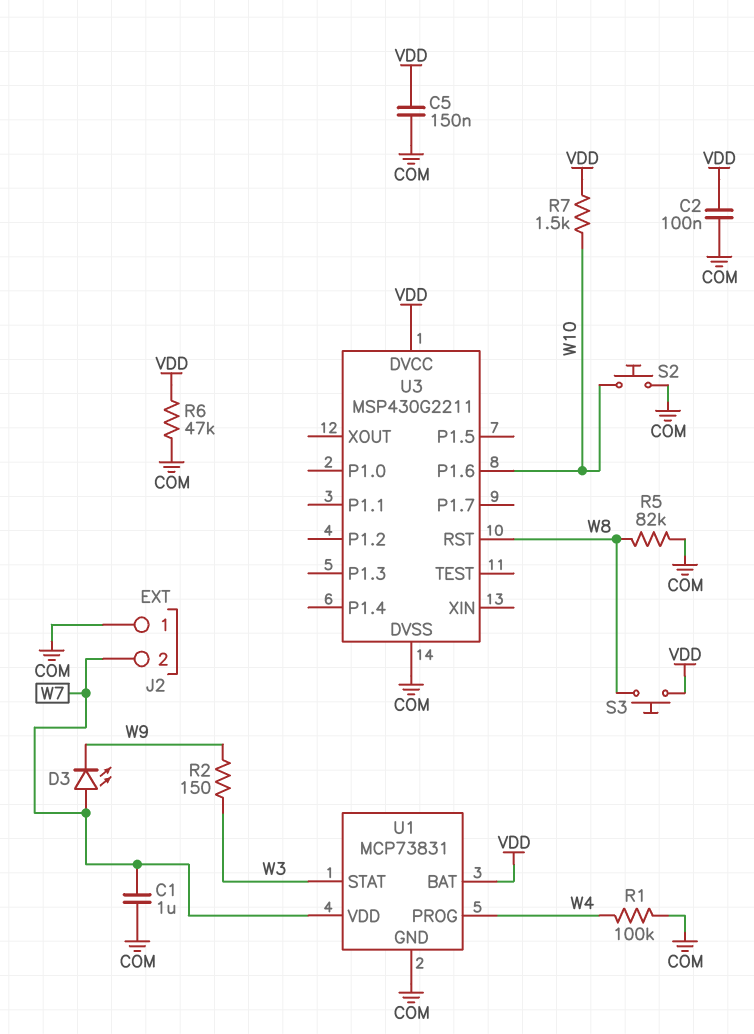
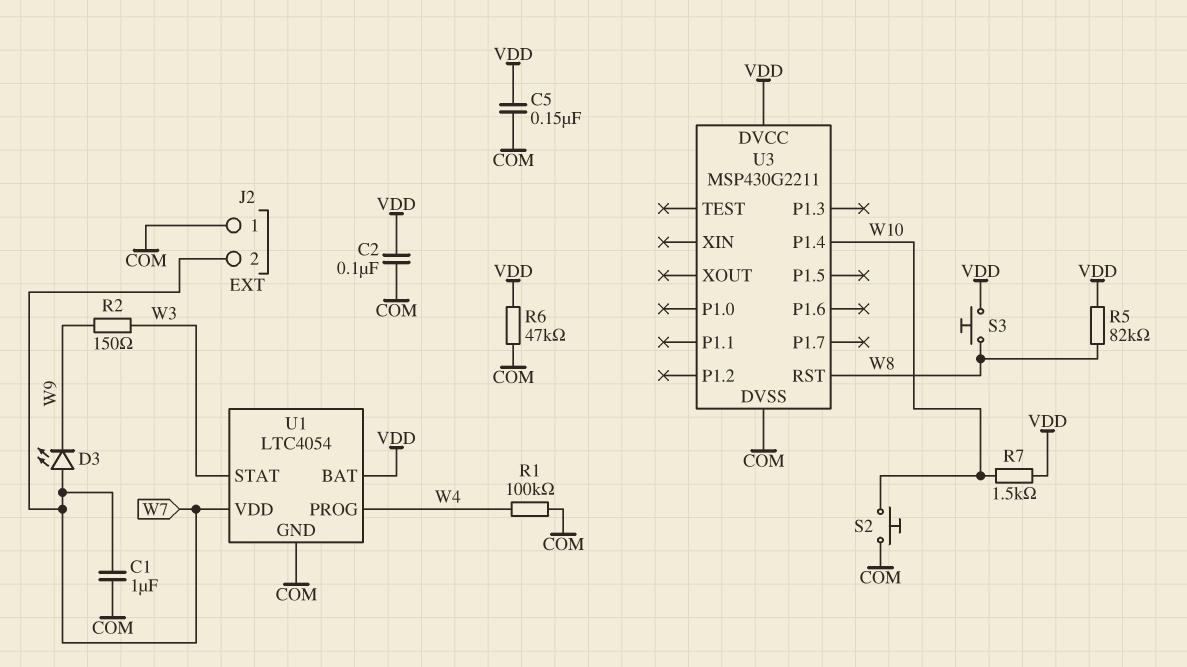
R5: 82k (COM, W8) -> 82k (VDD, W8)
U1: MCP73831 -> LTC4054
U3 pin P1.4: none -> W10
U3 pin P1.6: W10 -> none

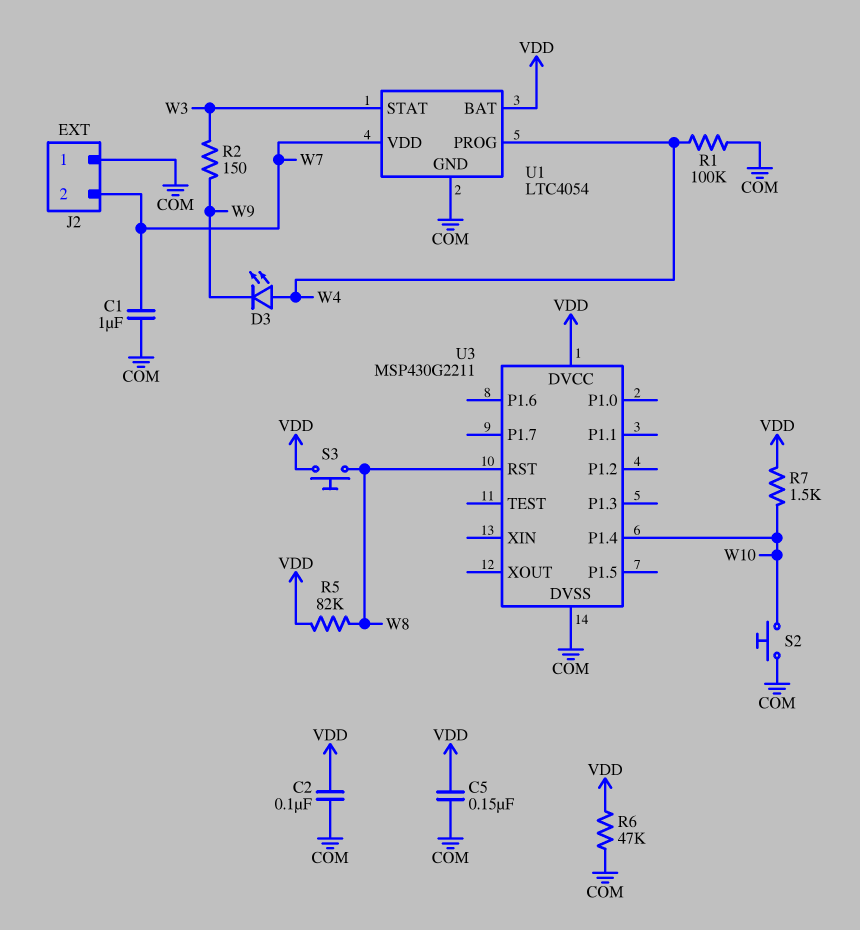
D3: LED (A W7, K W9) -> LED (A W4, K W9)

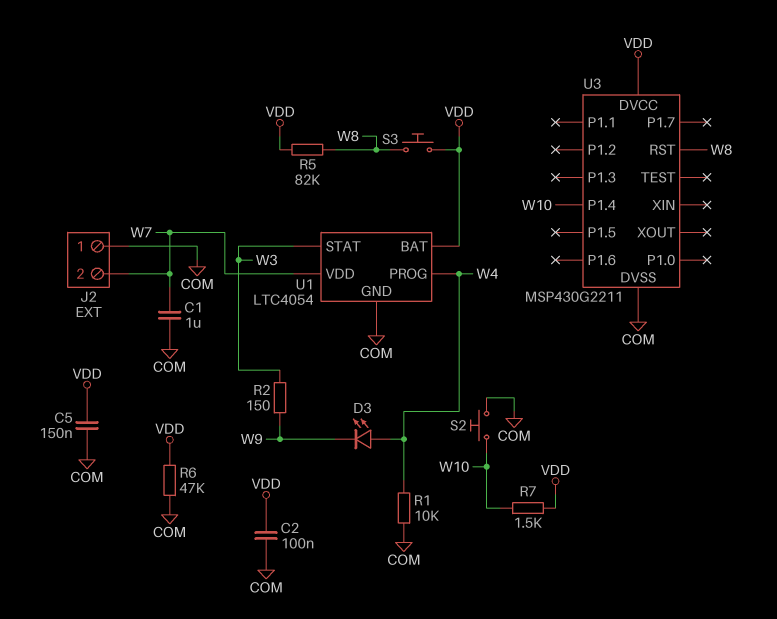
R1: 100k (COM, W4) -> 10k (COM, W4)

